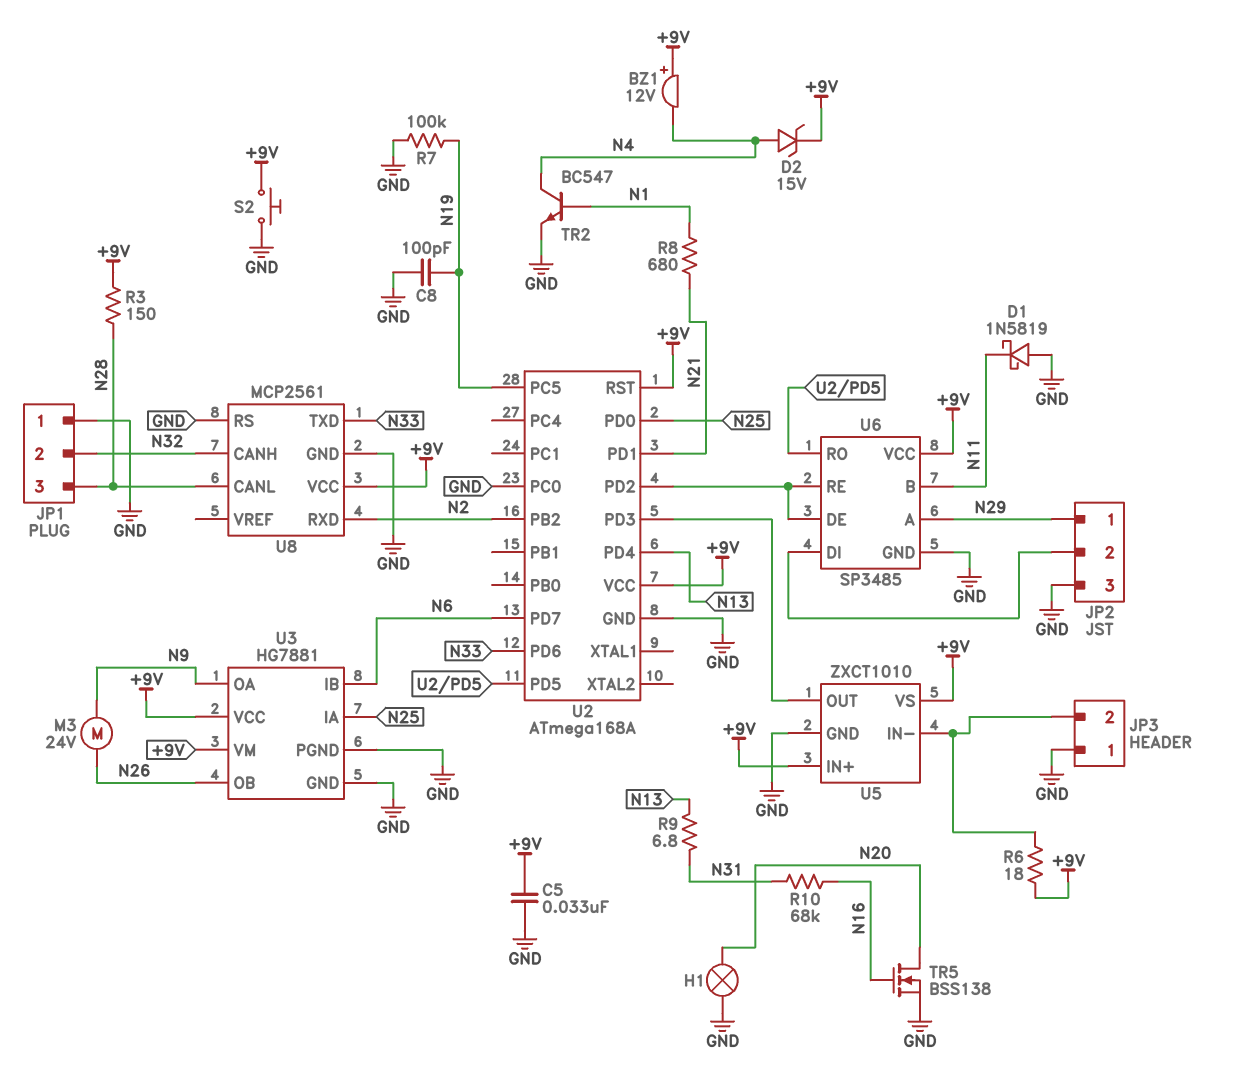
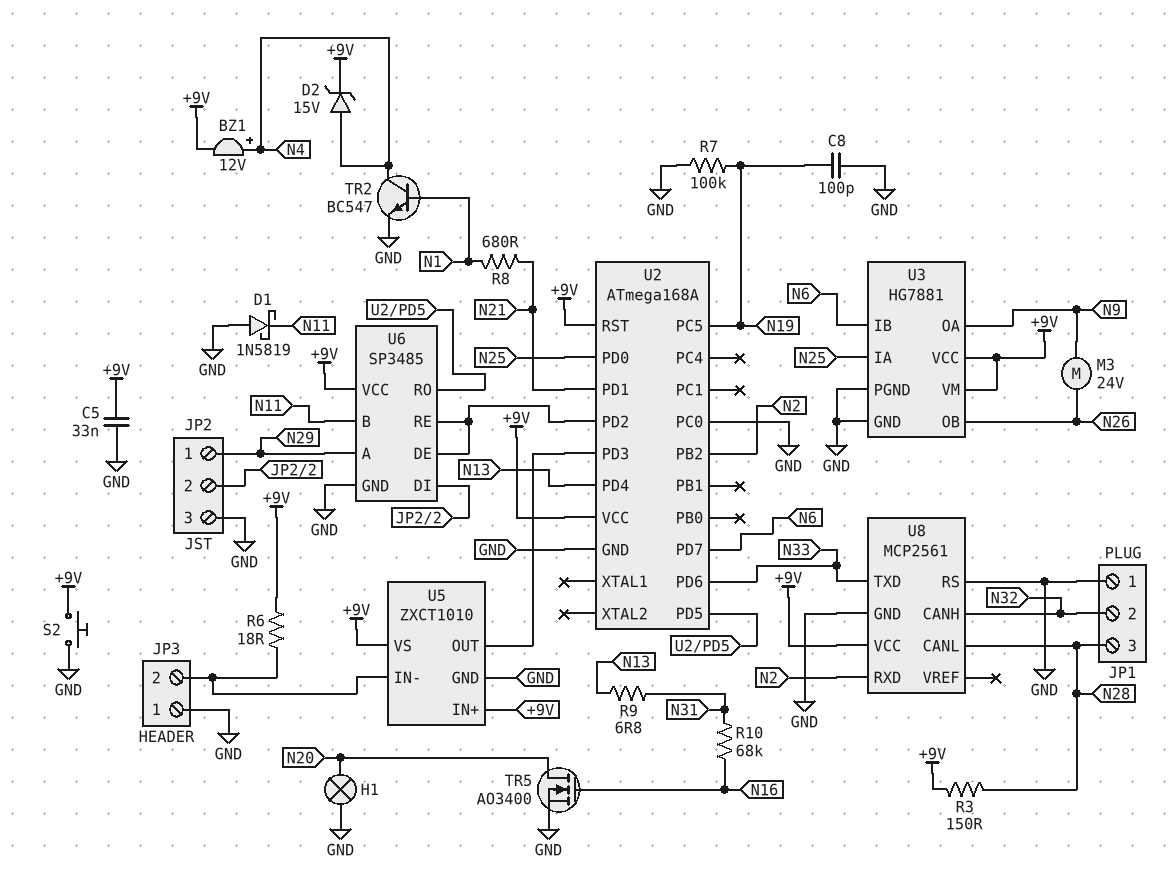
BZ1: buzzer 12V (plus +9V, minus N4) -> buzzer 12V (plus N4, minus +9V)
TR5: NMOS BSS138 (G N16, D N20, S GND) -> NMOS AO3400 (G N16, D N20, S GND)

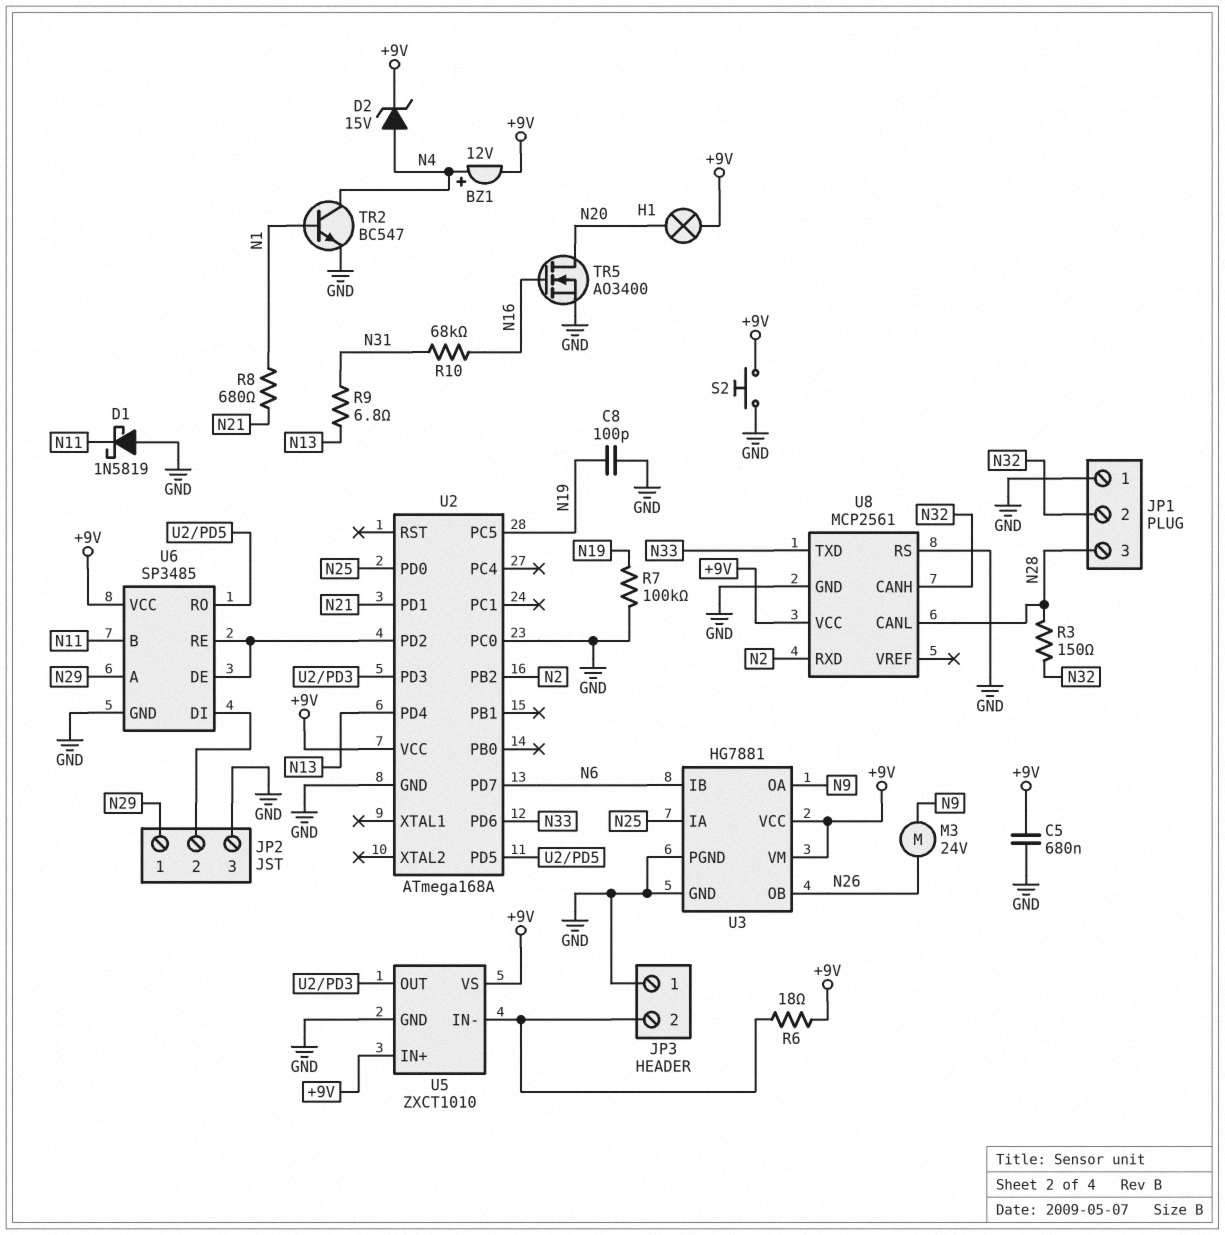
C5: 33nF (+9V, GND) -> 680nF (+9V, GND)
H1: lamp (GND, N20) -> lamp (+9V, N20)
R3: 150 (+9V, N28) -> 150 (N28, N32)
U2 pin RST: +9V -> none

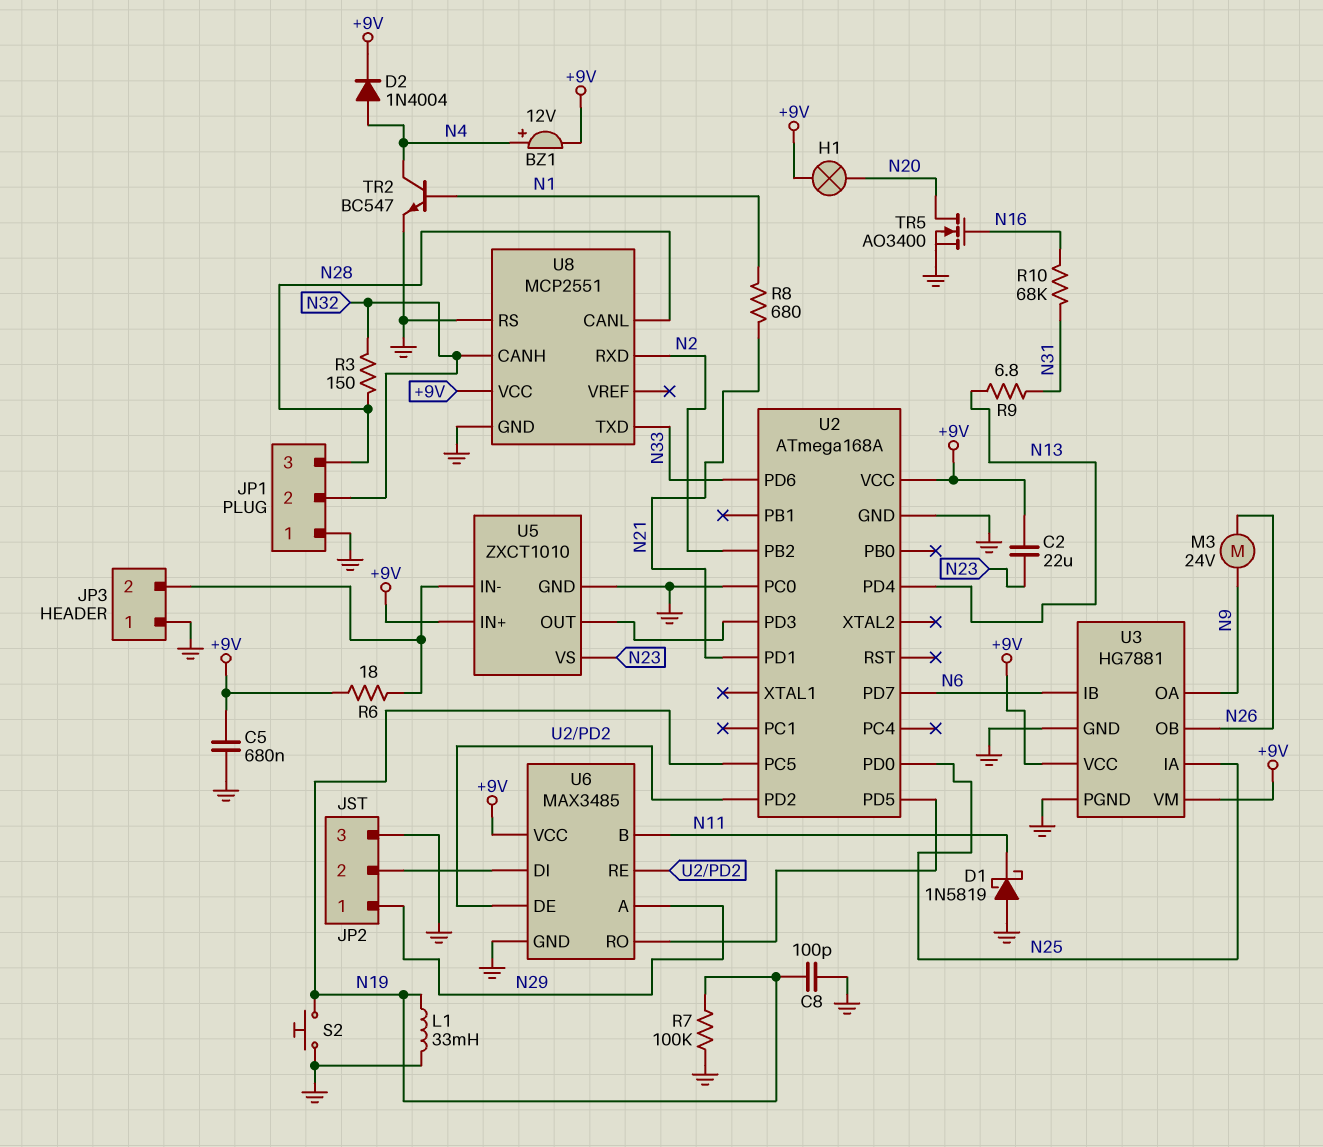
C2: none -> 22uF (+9V, N23)
D2: zener 15V (A N4, K +9V) -> diode 1N4004 (A N4, K +9V)
L1: none -> 33mH (GND, N19)
S2: button (+9V, GND) -> button (GND, N19)
U5 pin VS: +9V -> N23
U6: SP3485 -> MAX3485
U8: MCP2561 -> MCP2551

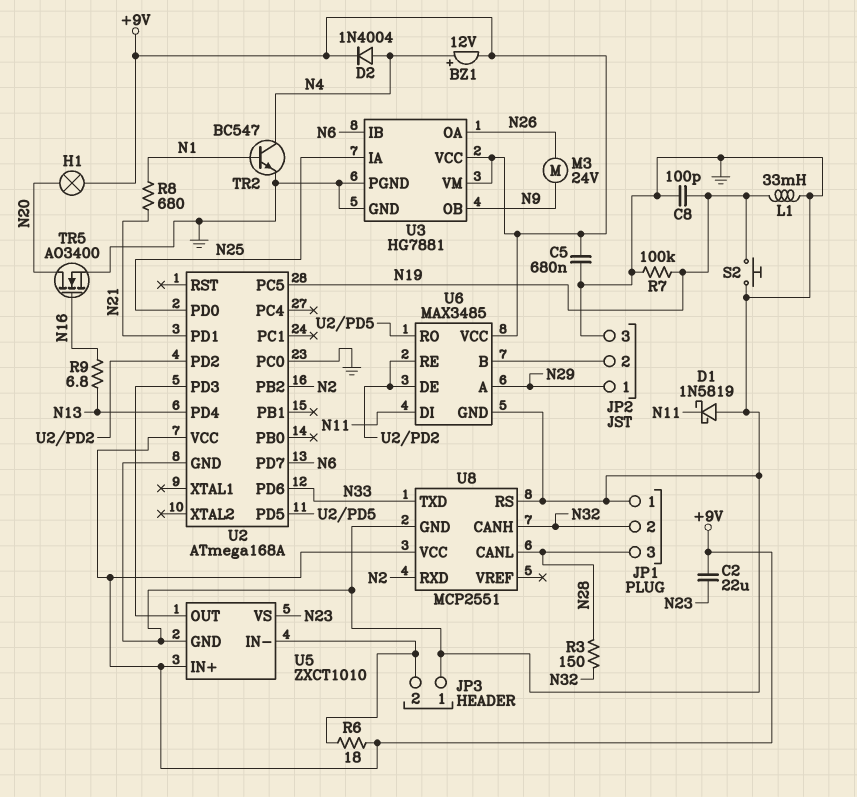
R9: 6.8 (N13, N31) -> 6.8 (N13, N16)
R10: 68k (N16, N31) -> none
U3 pin OA: N9 -> N26
U3 pin OB: N26 -> N9
U6 pin B: N11 -> JP2/2
U6 pin DI: JP2/2 -> N11

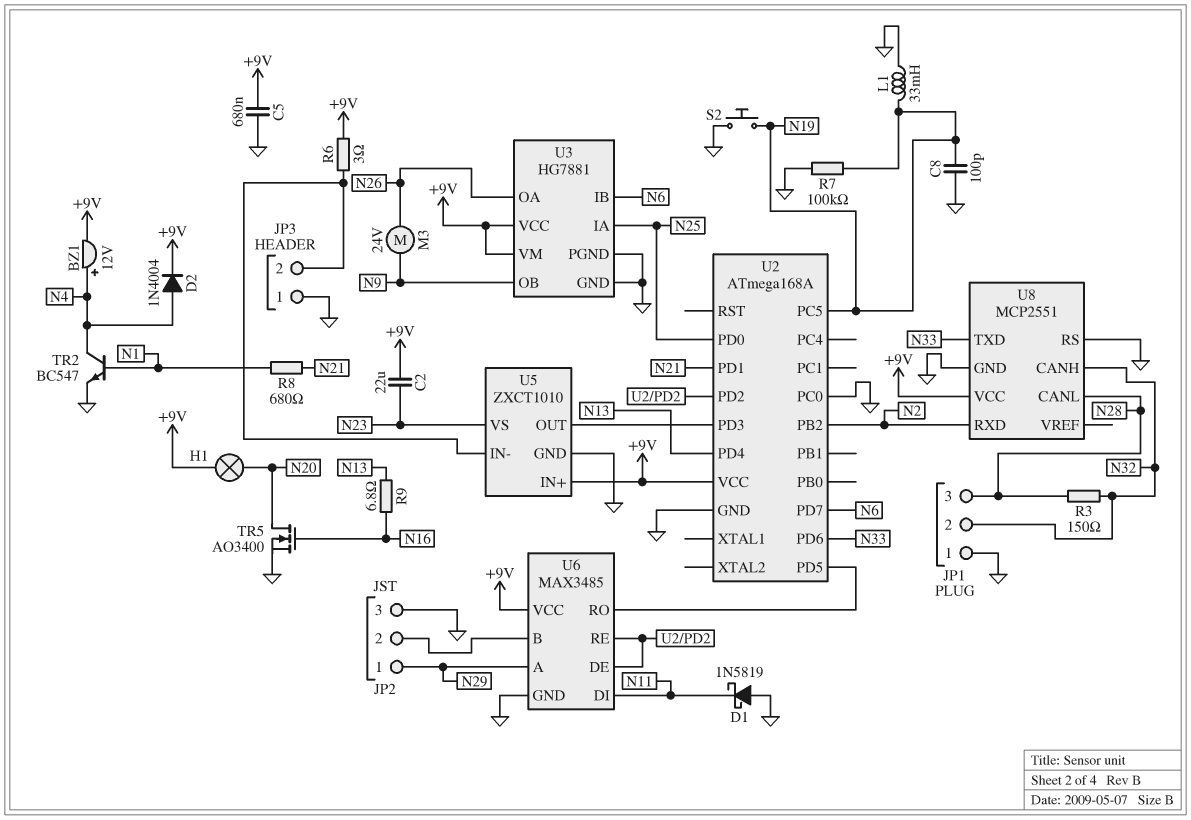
R6: 18 (+9V, JP3/2) -> 3 (+9V, JP3/2)

